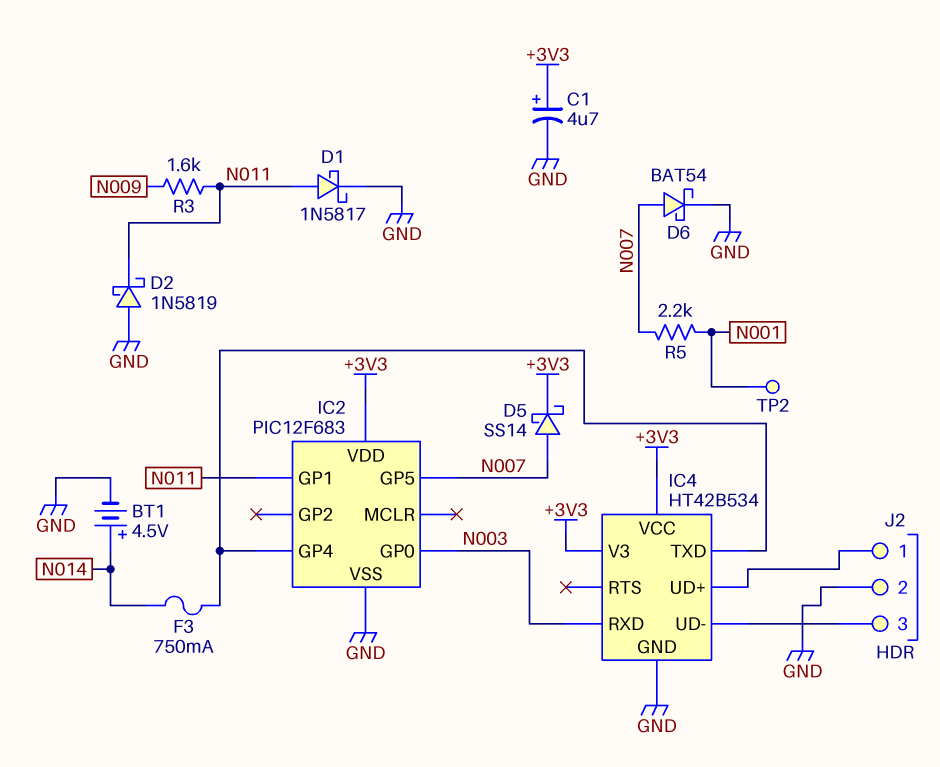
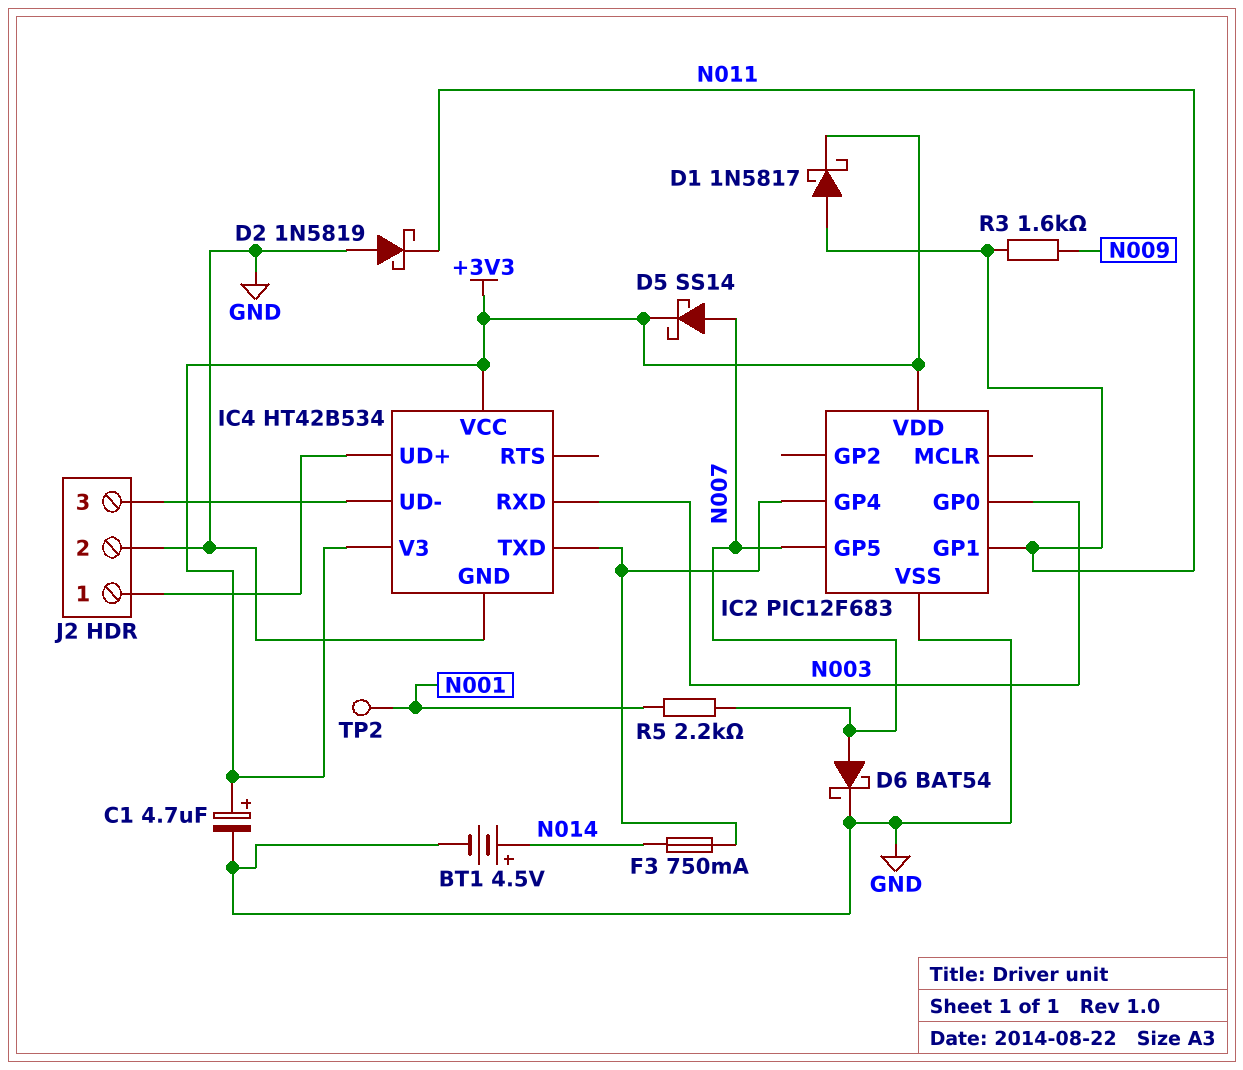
D1: schottky 1N5817 (A N011, K GND) -> schottky 1N5817 (A N011, K +3V3)

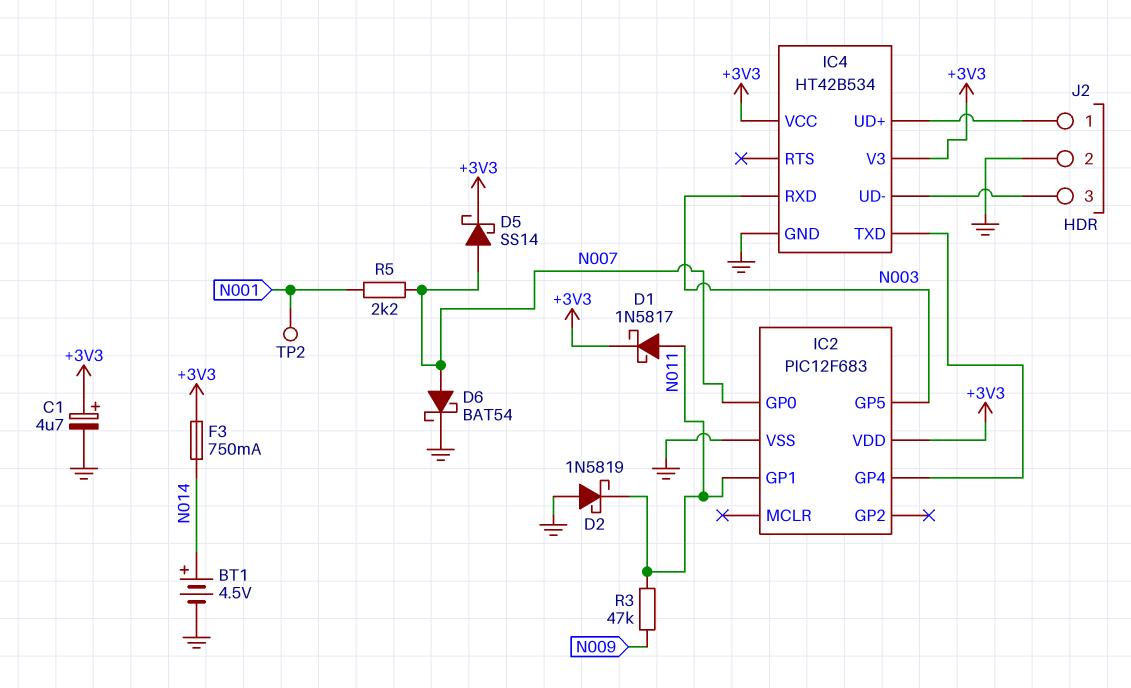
F3: 750mA (IC2/GP4, N014) -> 750mA (+3V3, N014)
IC2 pin GP0: N003 -> N007
IC2 pin GP5: N007 -> N003
R3: 1.6k (N009, N011) -> 47k (N009, N011)

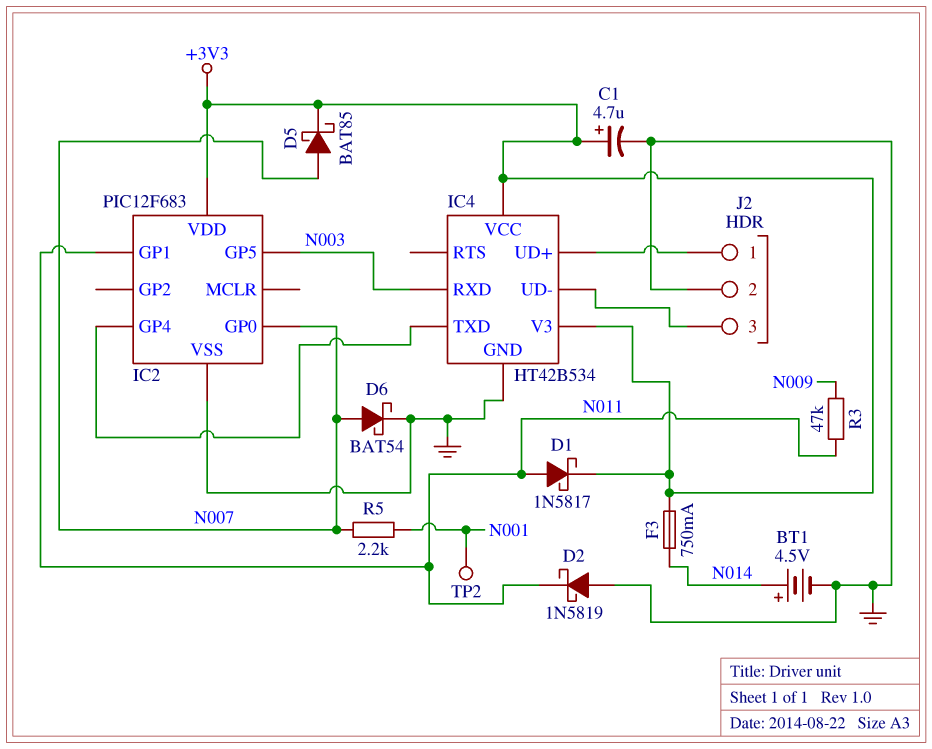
D5: schottky SS14 (A N007, K +3V3) -> schottky BAT85 (A N007, K +3V3)

